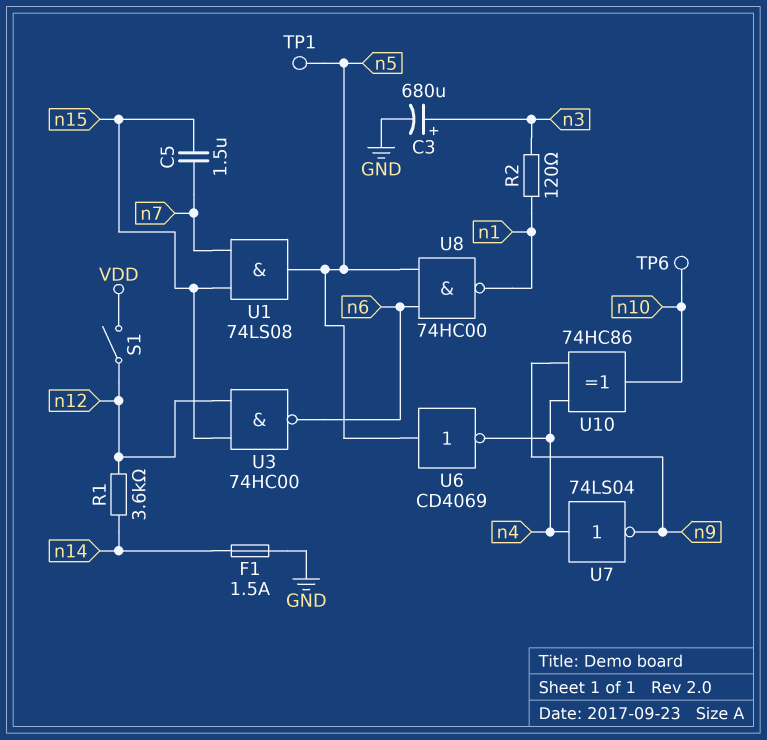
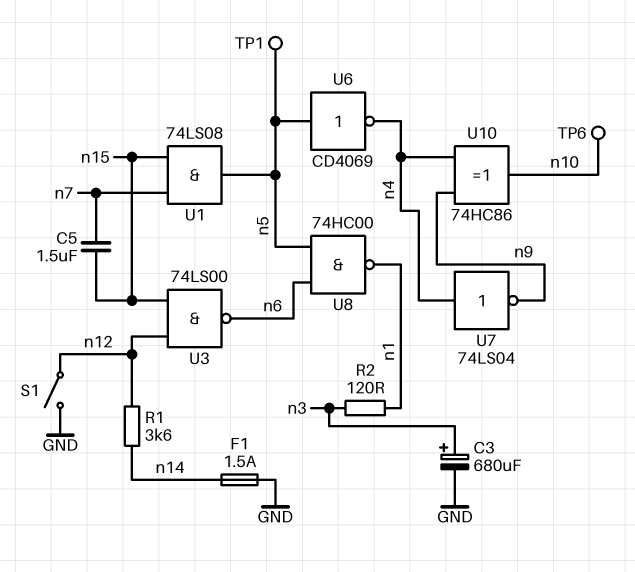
S1: switch (VDD, n12) -> switch (GND, n12)
U3: NAND 74HC00 (in n12, in n15, out n6) -> NAND 74LS00 (in n12, in n15, out n6)

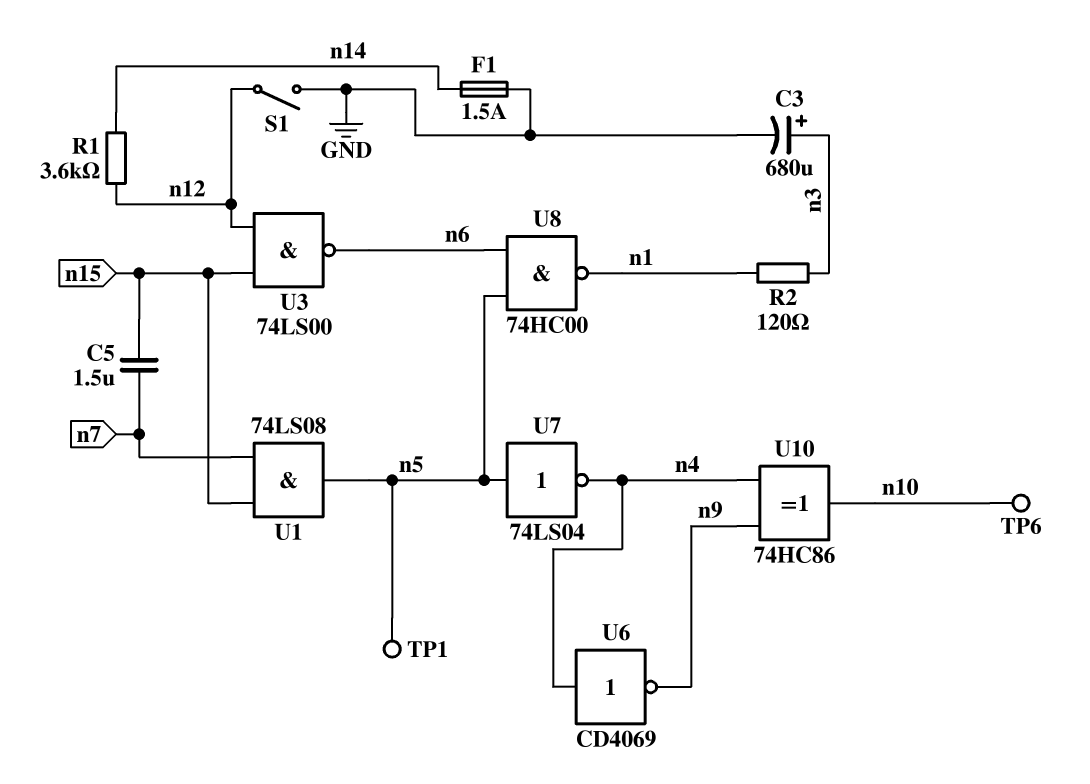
U6: NOT CD4069 (in n5, out n4) -> NOT CD4069 (in n4, out n9)
U7: NOT 74LS04 (in n4, out n9) -> NOT 74LS04 (in n5, out n4)

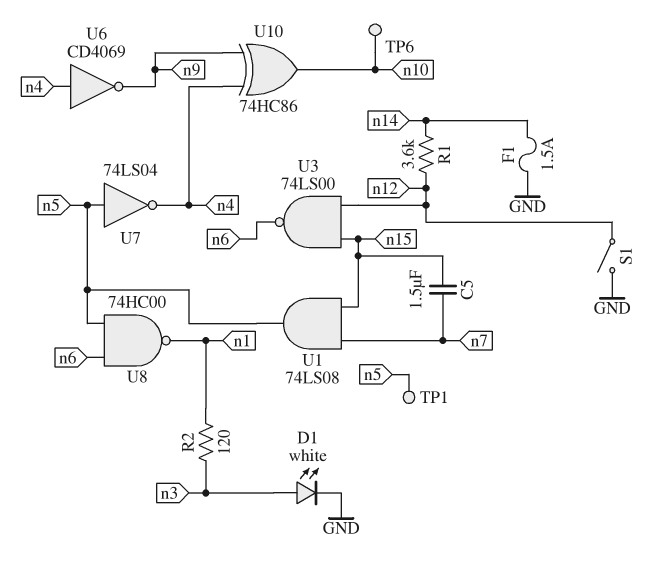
C3: 680uF (plus n3, minus GND) -> none
D1: none -> LED white (A n3, K GND)

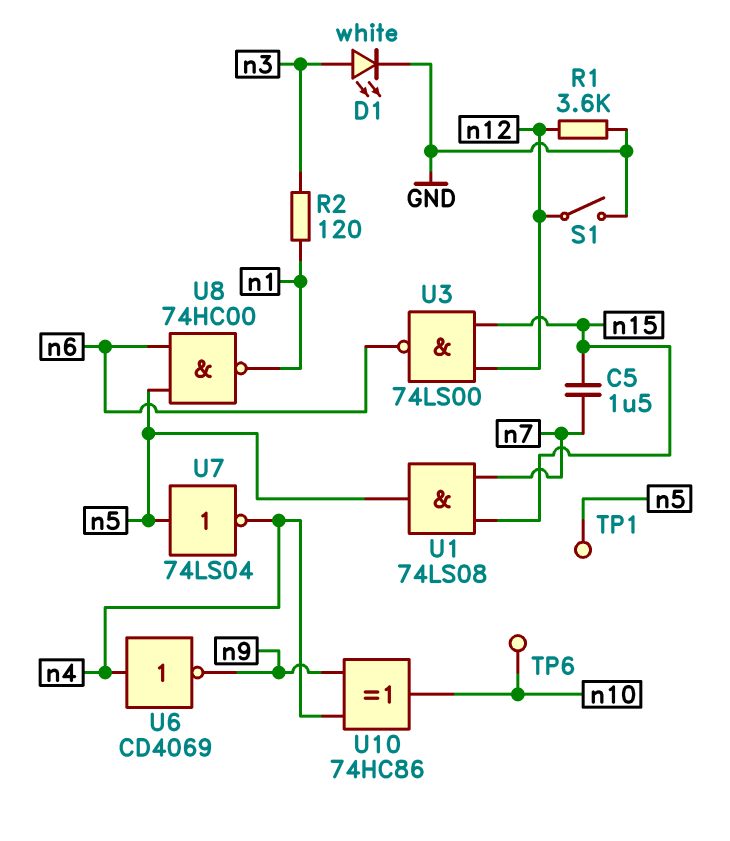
F1: 1.5A (GND, n14) -> none
R1: 3.6k (n12, n14) -> 3.6k (GND, n12)

